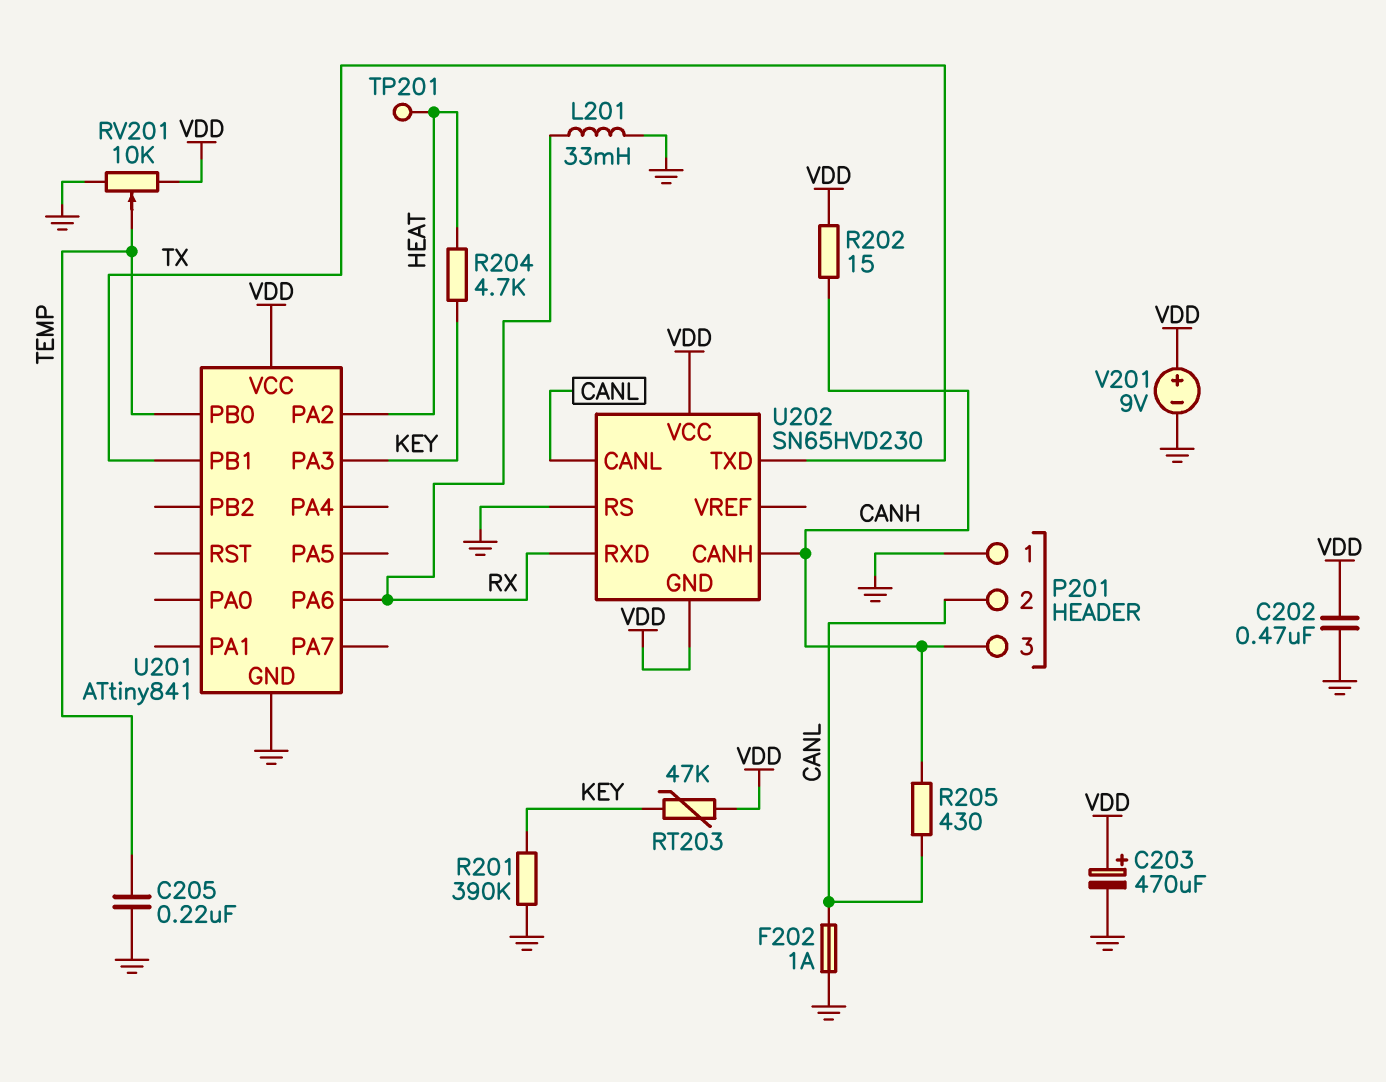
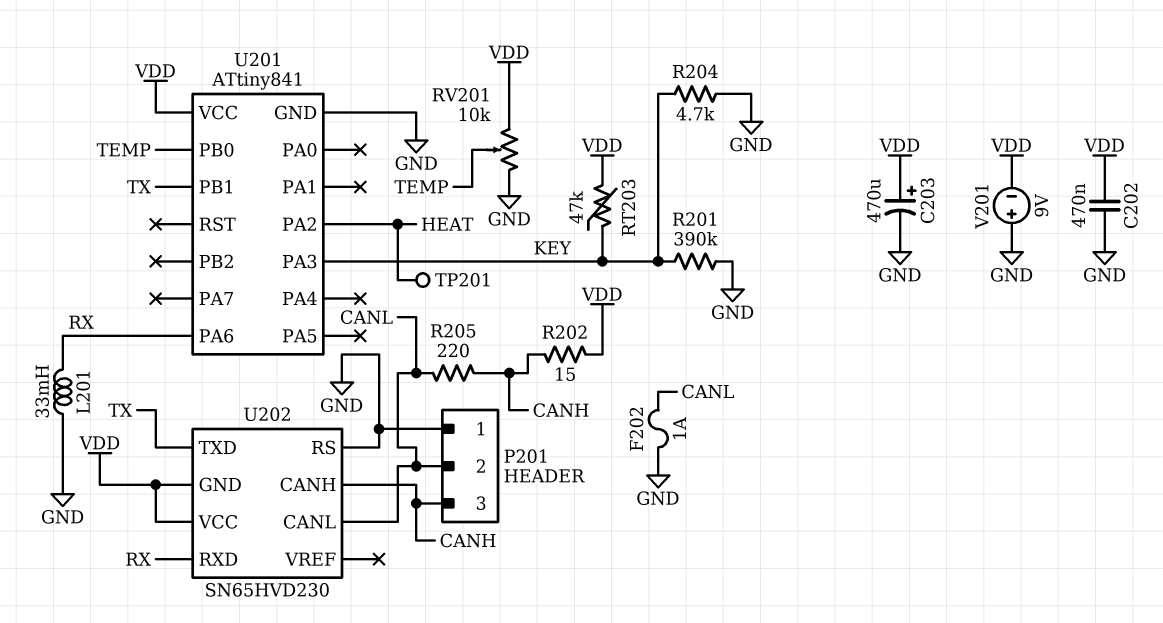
C205: 220nF (GND, TEMP) -> none
R204: 4.7k (HEAT, KEY) -> 4.7k (GND, KEY)
R205: 430 (CANH, CANL) -> 220 (CANH, CANL)
V201: 9V (plus VDD, minus GND) -> 9V (plus GND, minus VDD)

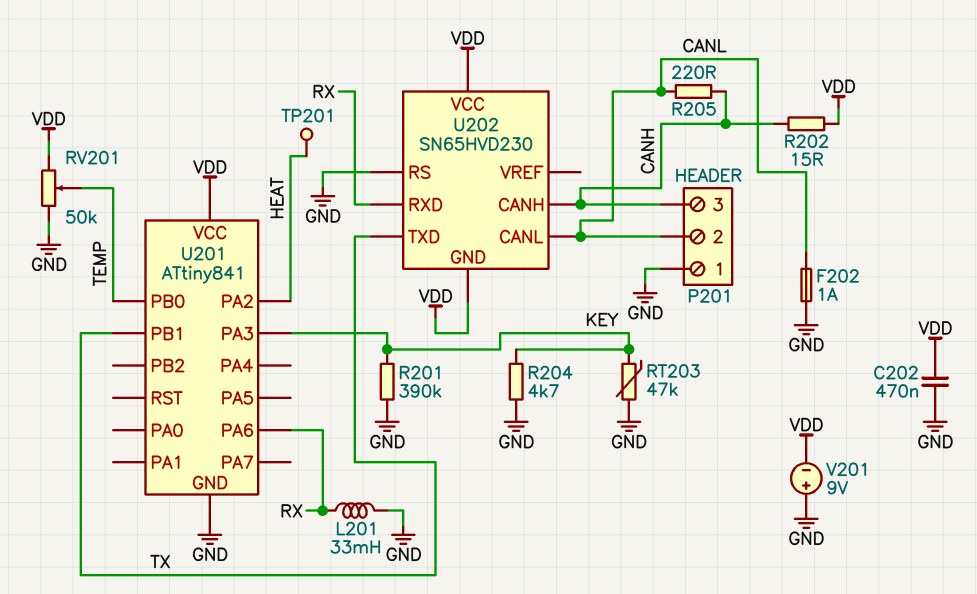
C203: 470uF (plus VDD, minus GND) -> none
RT203: 47k (KEY, VDD) -> 47k (GND, KEY)
RV201: 10k (GND, VDD, wiper TEMP) -> 50k (GND, VDD, wiper TEMP)

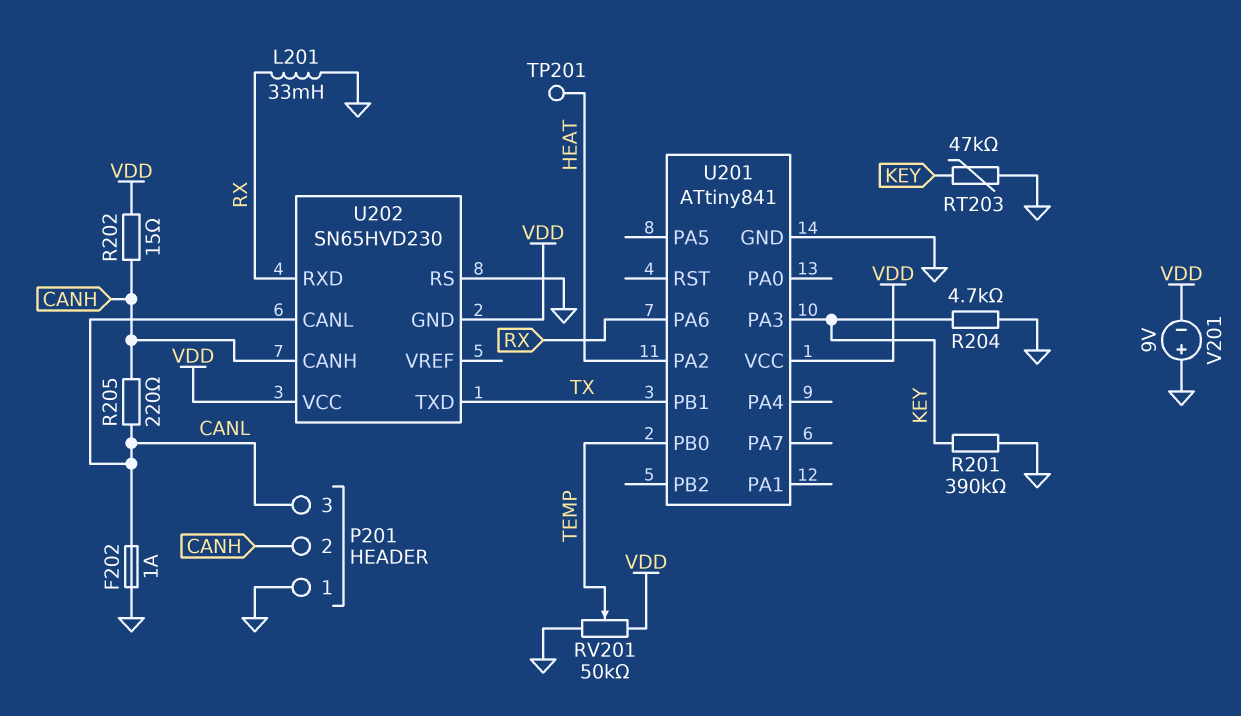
C202: 470nF (GND, VDD) -> none
P201 pin 2: CANL -> CANH
P201 pin 3: CANH -> CANL

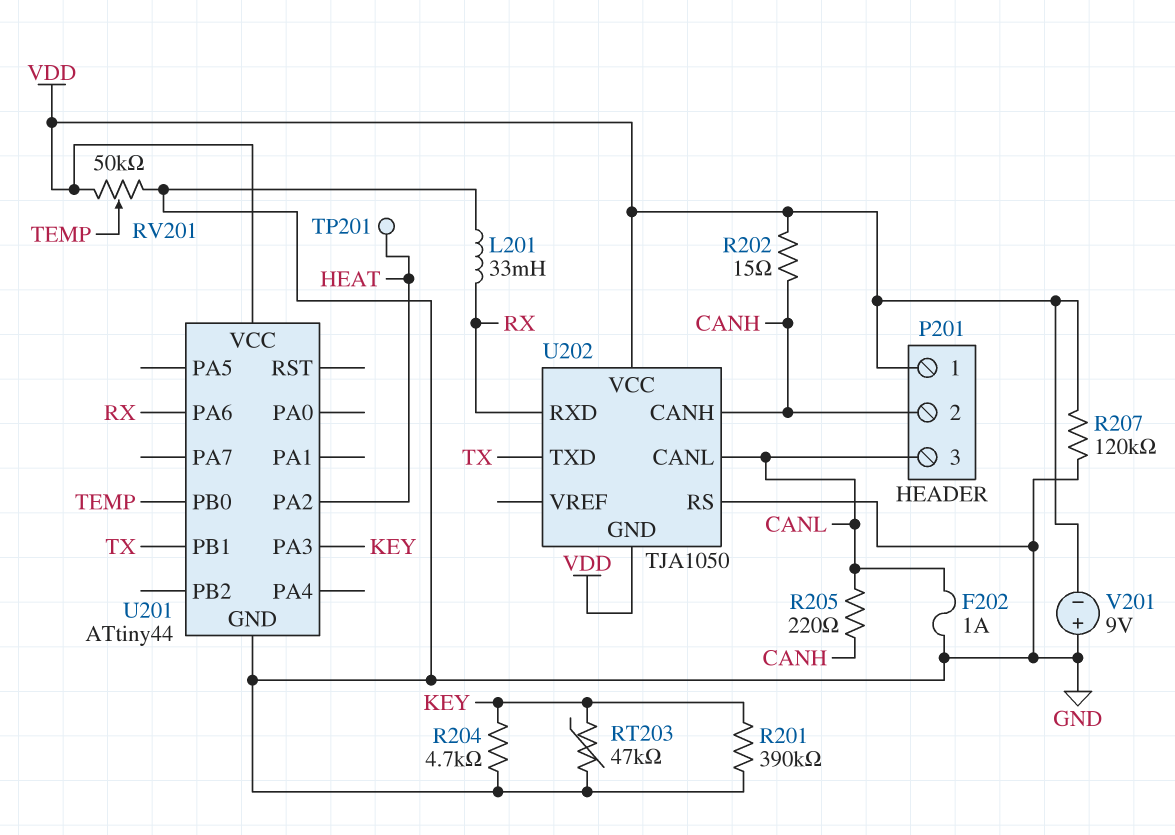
P201 pin 1: GND -> VDD
R207: none -> 120k (GND, VDD)
U201: ATtiny841 -> ATtiny44
U202: SN65HVD230 -> TJA1050

